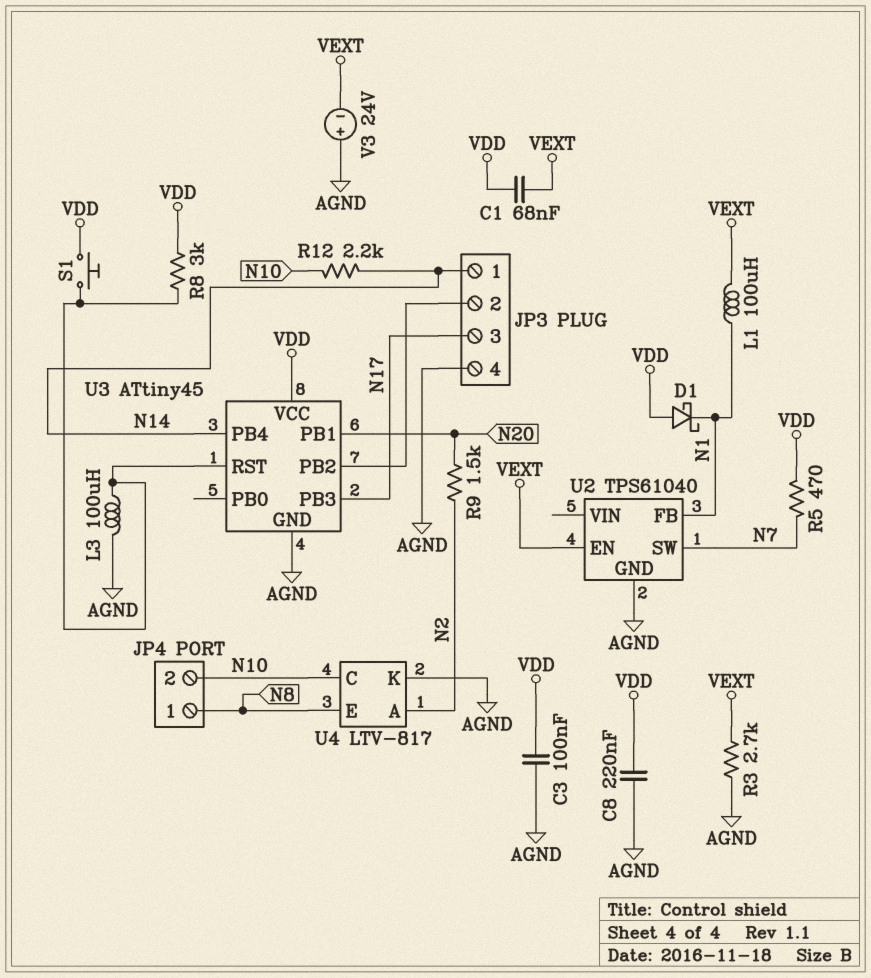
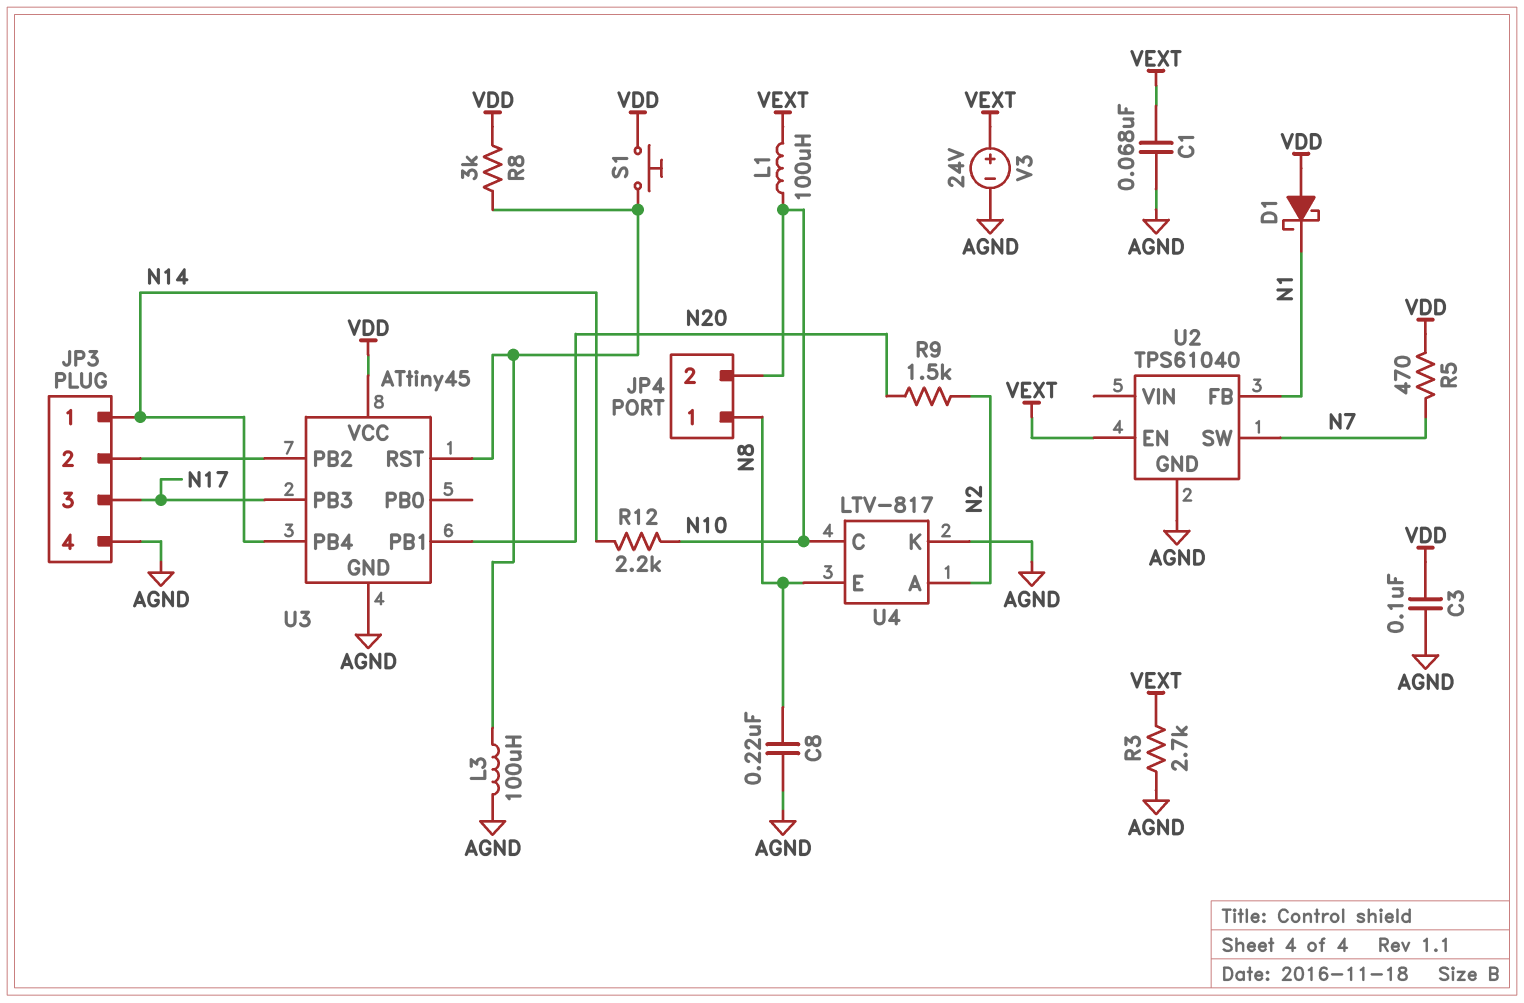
C1: 68nF (VDD, VEXT) -> 68nF (AGND, VEXT)
C8: 220nF (AGND, VDD) -> 220nF (AGND, N8)
L1: 100uH (N1, VEXT) -> 100uH (N10, VEXT)
V3: 24V (plus AGND, minus VEXT) -> 24V (plus VEXT, minus AGND)

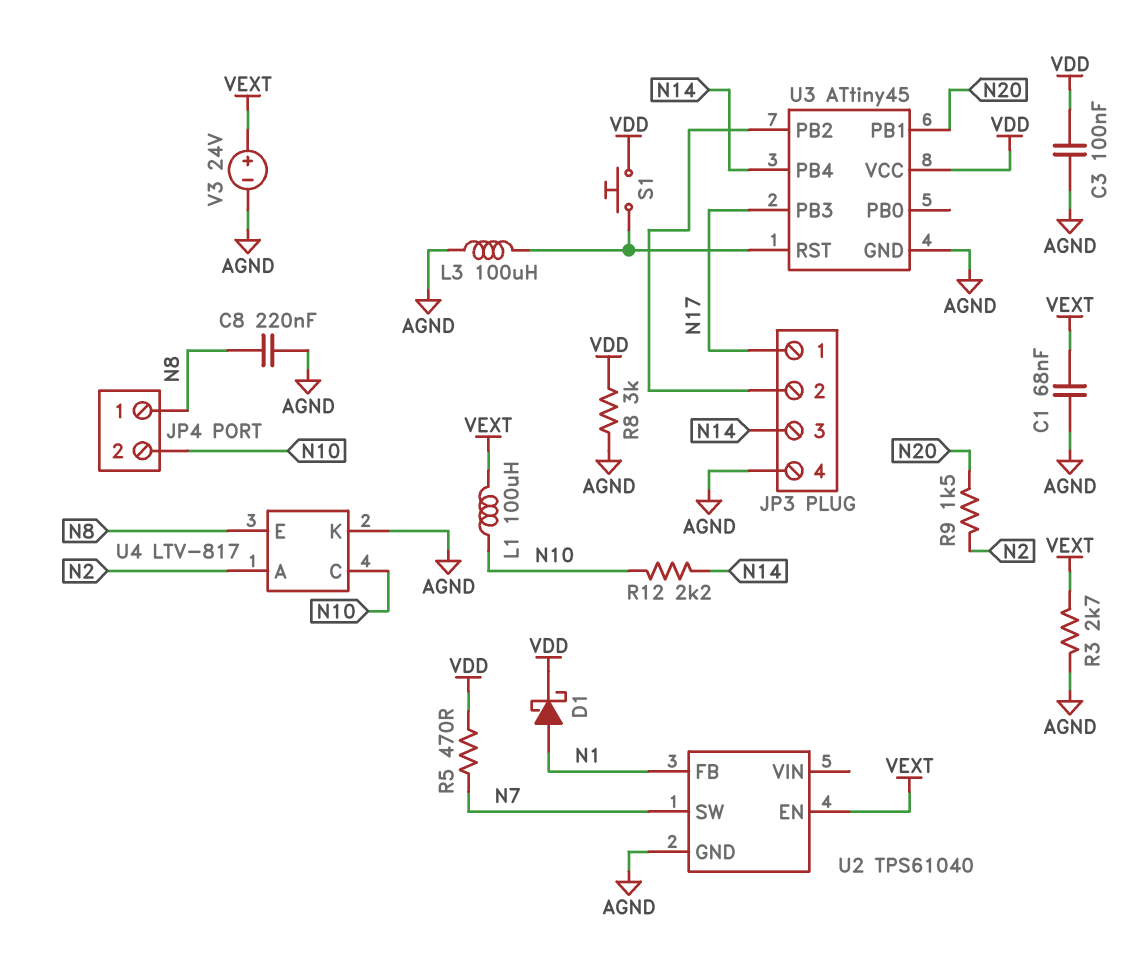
D1: schottky (A VDD, K N1) -> schottky (A N1, K VDD)
JP3 pin 1: N14 -> N17
JP3 pin 3: N17 -> N14
R8: 3k (U3/RST, VDD) -> 3k (AGND, VDD)

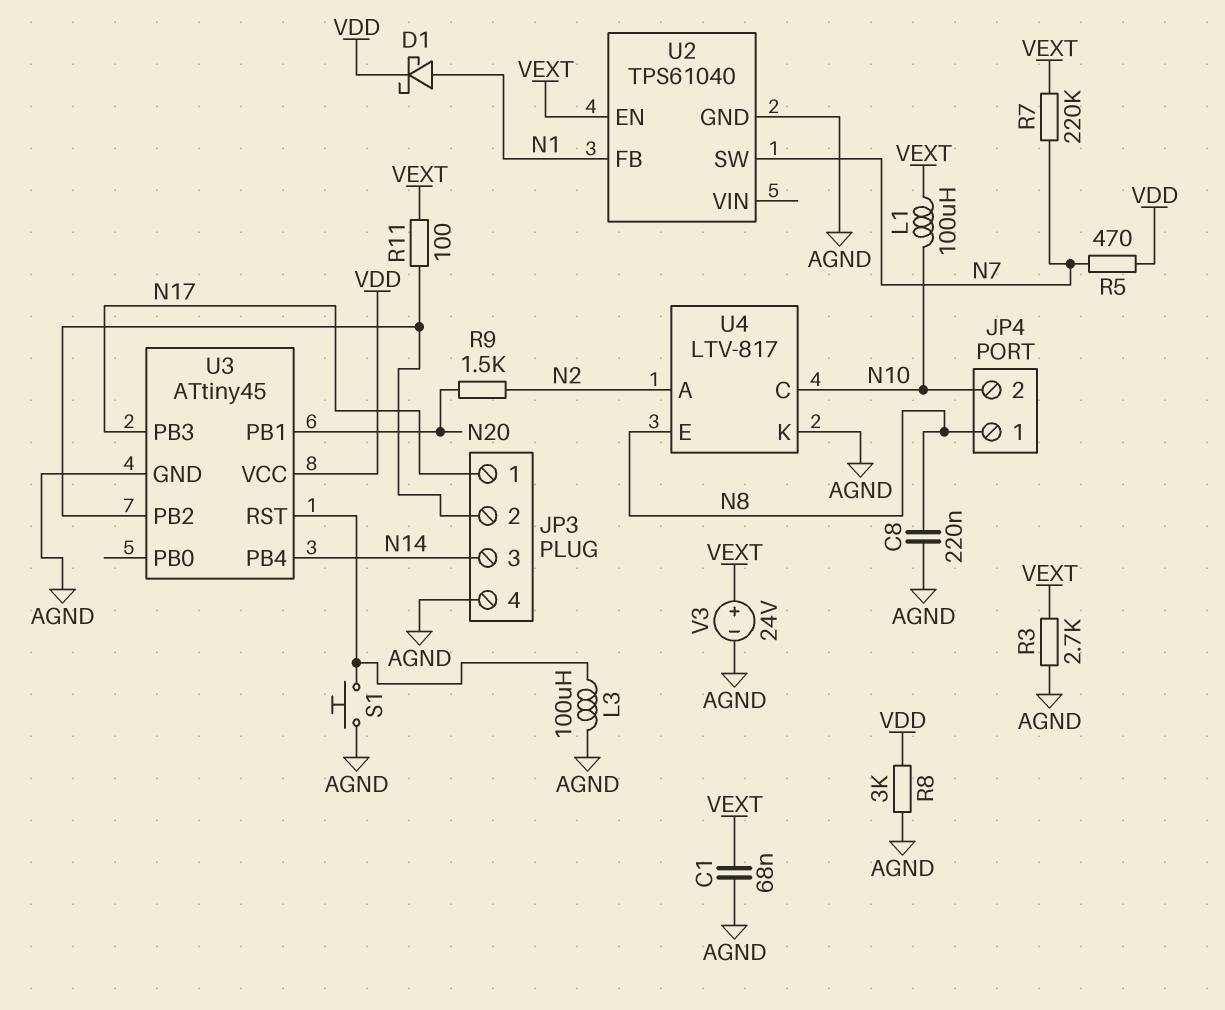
C3: 100nF (AGND, VDD) -> none
R7: none -> 220k (N7, VEXT)
R11: none -> 100 (JP3/2, VEXT)
R12: 2.2k (N10, N14) -> none
S1: button (U3/RST, VDD) -> button (AGND, U3/RST)

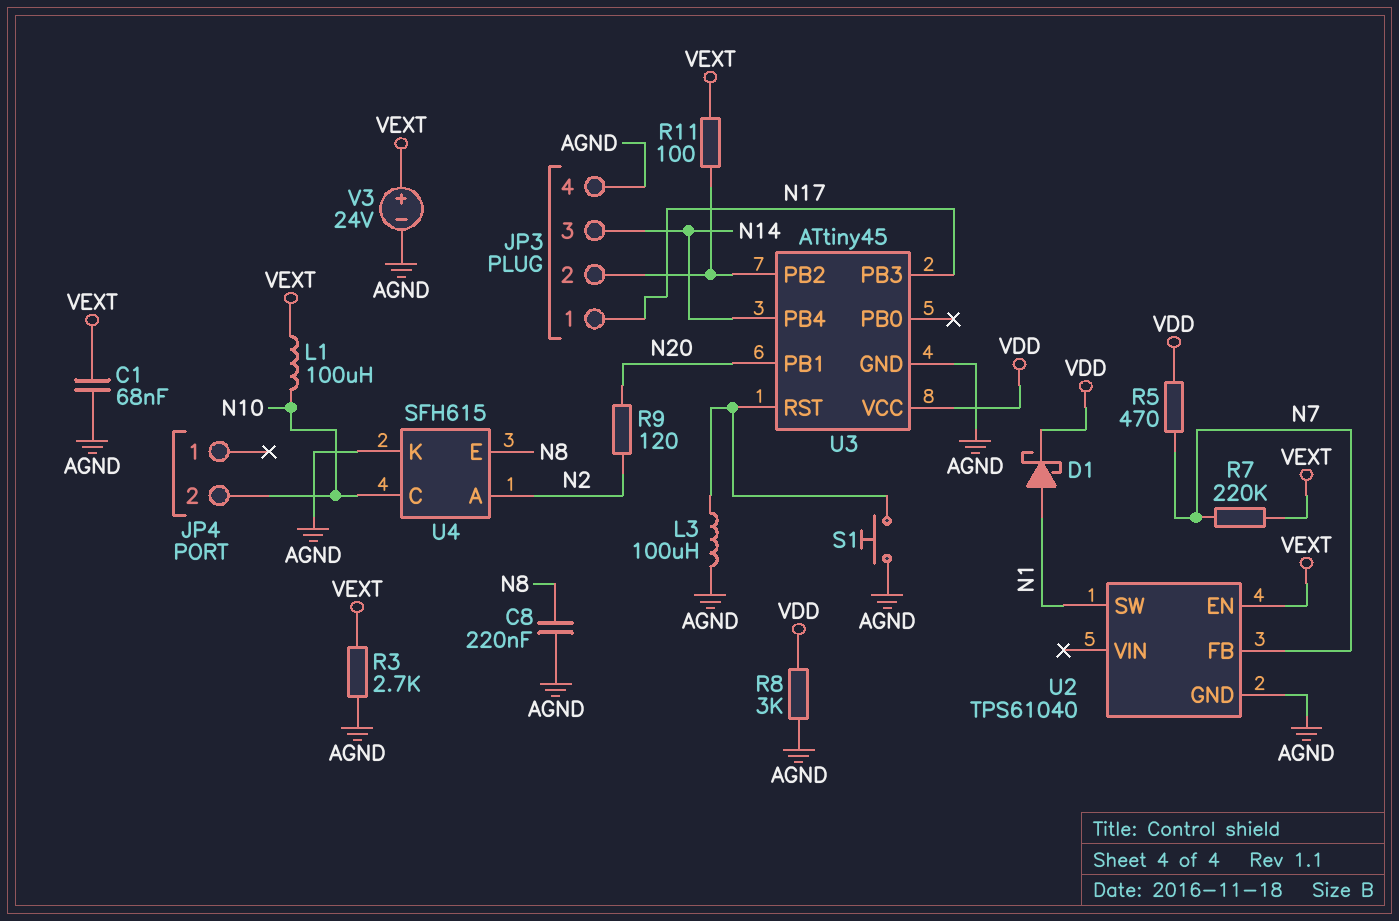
JP4 pin 1: N8 -> none
R9: 1.5k (N2, N20) -> 120 (N2, N20)
U2 pin FB: N1 -> N7
U2 pin SW: N7 -> N1
U4: LTV-817 -> SFH615

